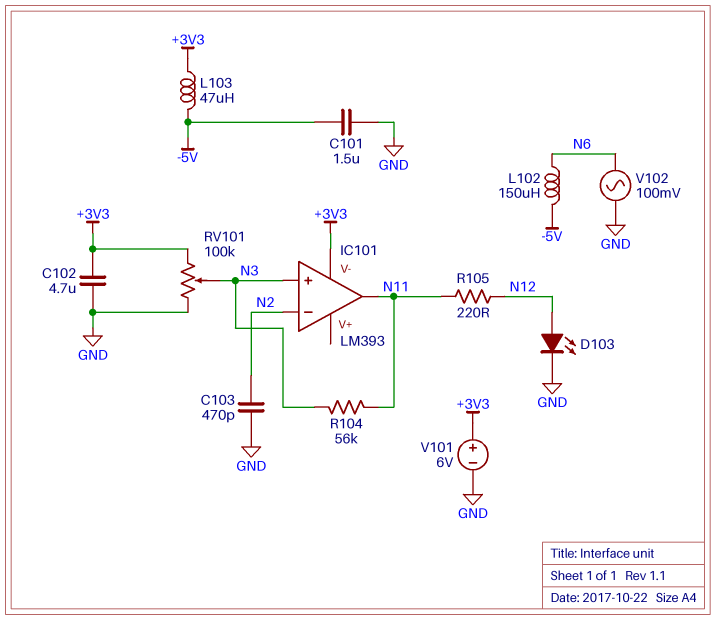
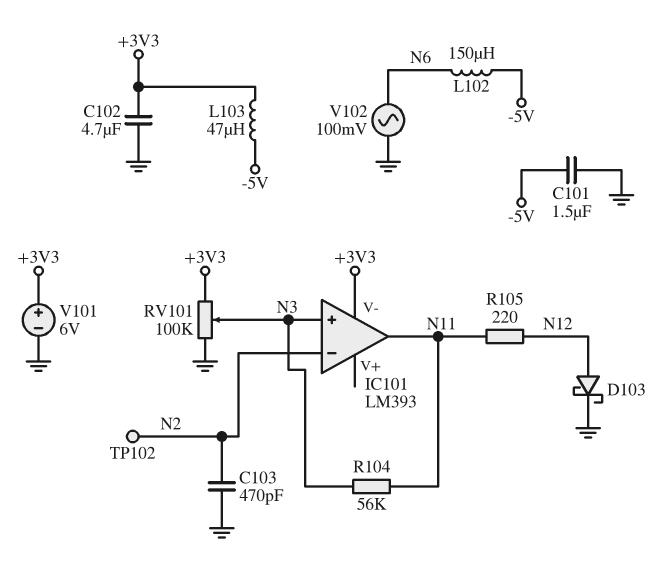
D103: LED (A N12, K GND) -> schottky (A N12, K GND)
TP102: none -> test point (N2)

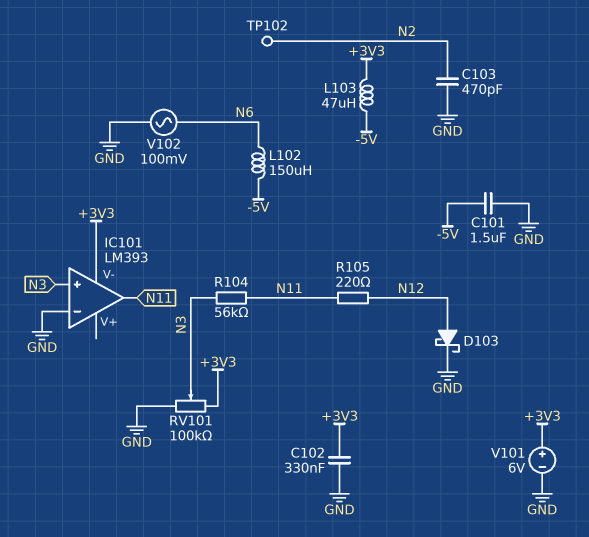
C102: 4.7uF (+3V3, GND) -> 330nF (+3V3, GND)
IC101 pin in-: N2 -> GND

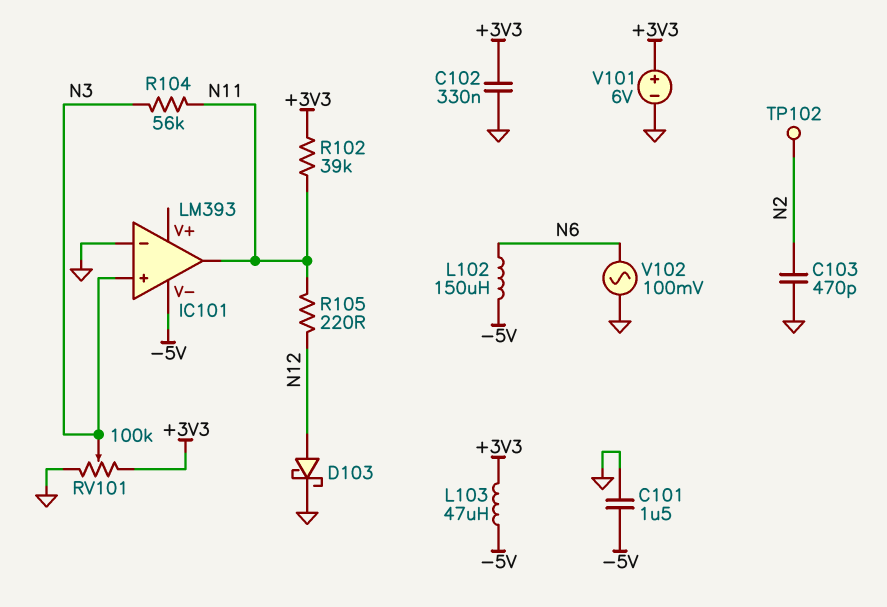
IC101 pin V-: +3V3 -> -5V
R102: none -> 39k (+3V3, N11)

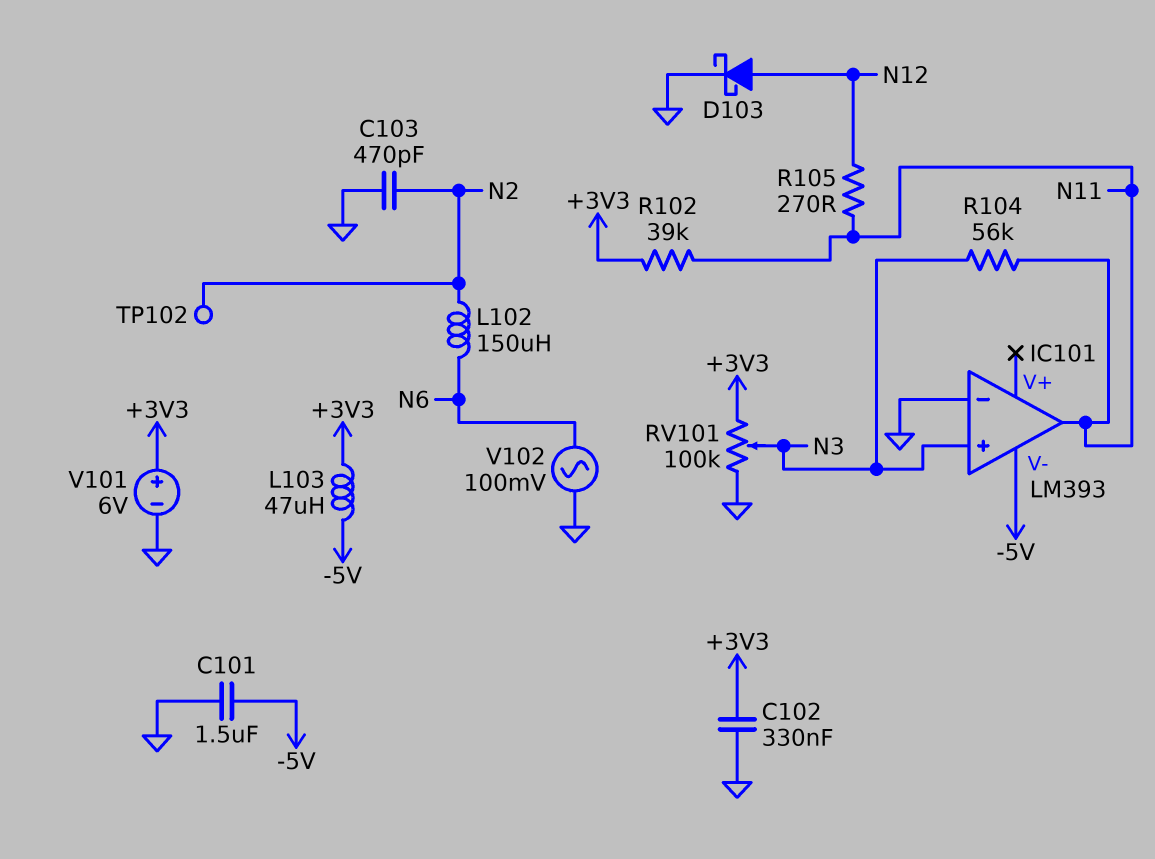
L102: 150uH (-5V, N6) -> 150uH (N2, N6)
R105: 220 (N11, N12) -> 270 (N11, N12)

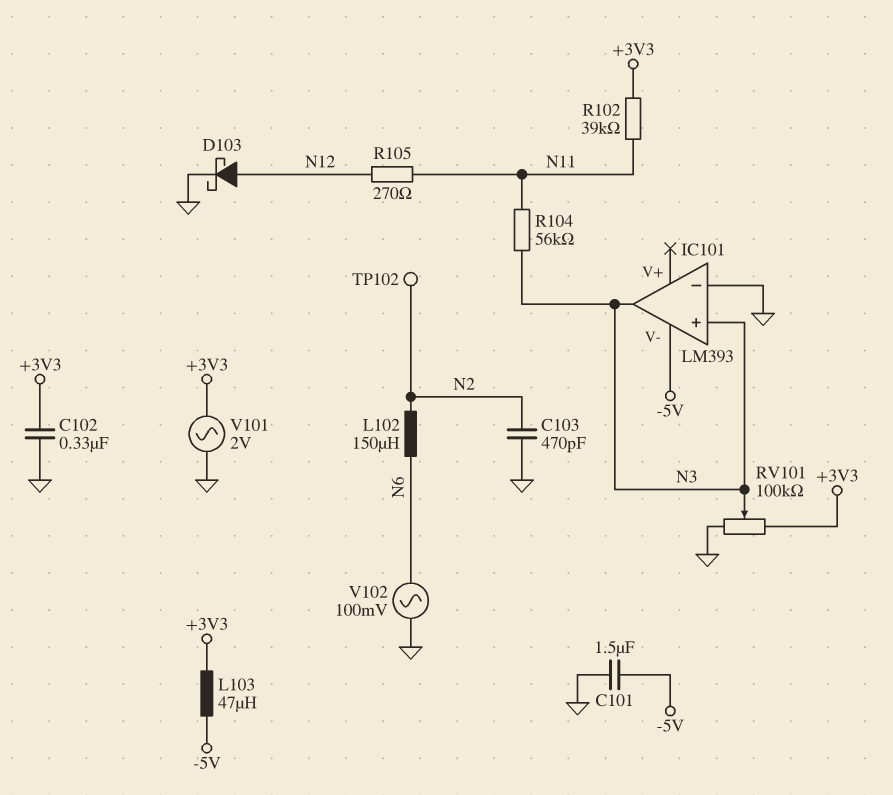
IC101 pin out: N11 -> N3
V101: 6V (plus +3V3, minus GND) -> AC 2V (+3V3, GND)

